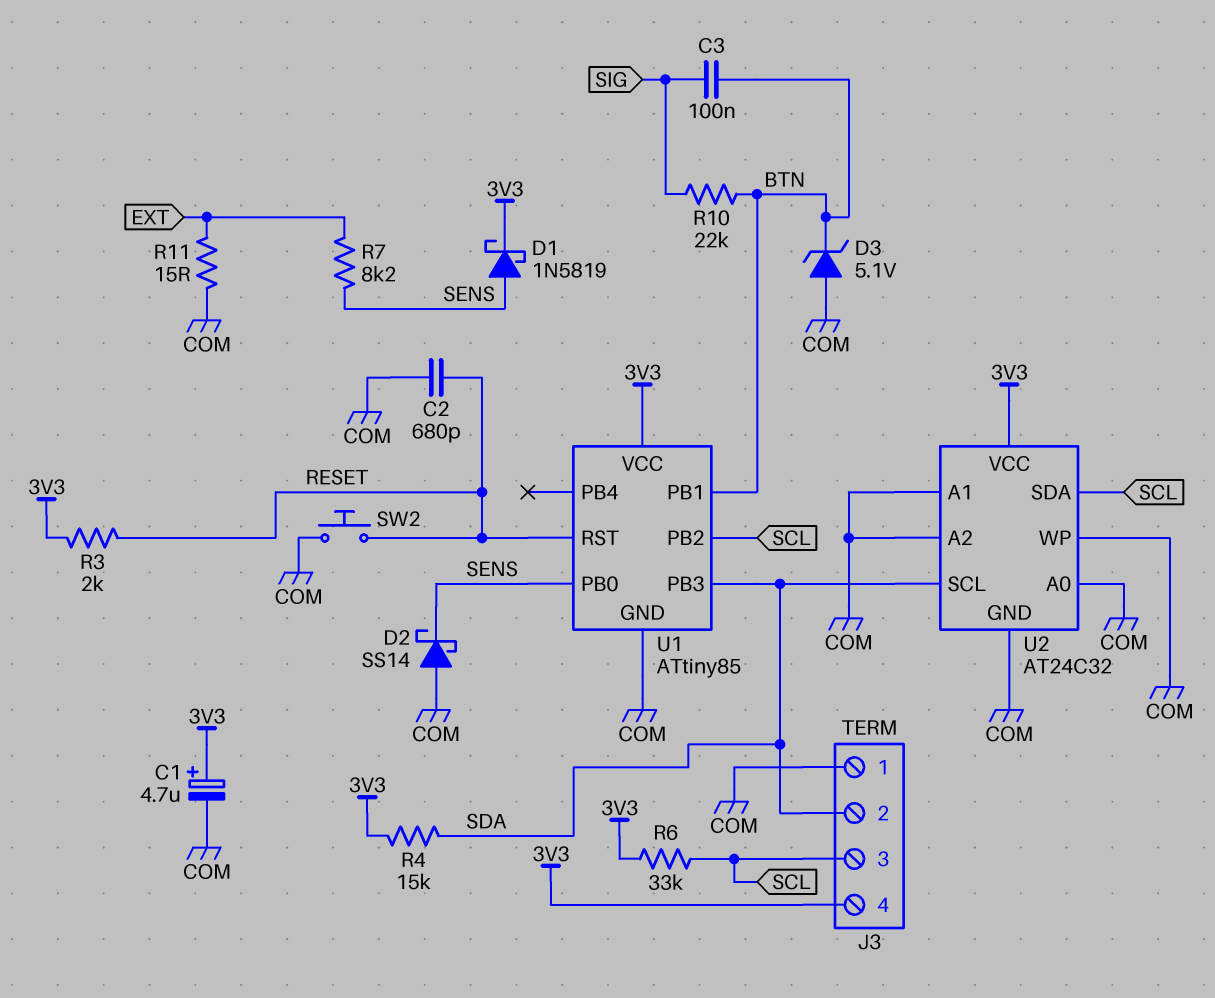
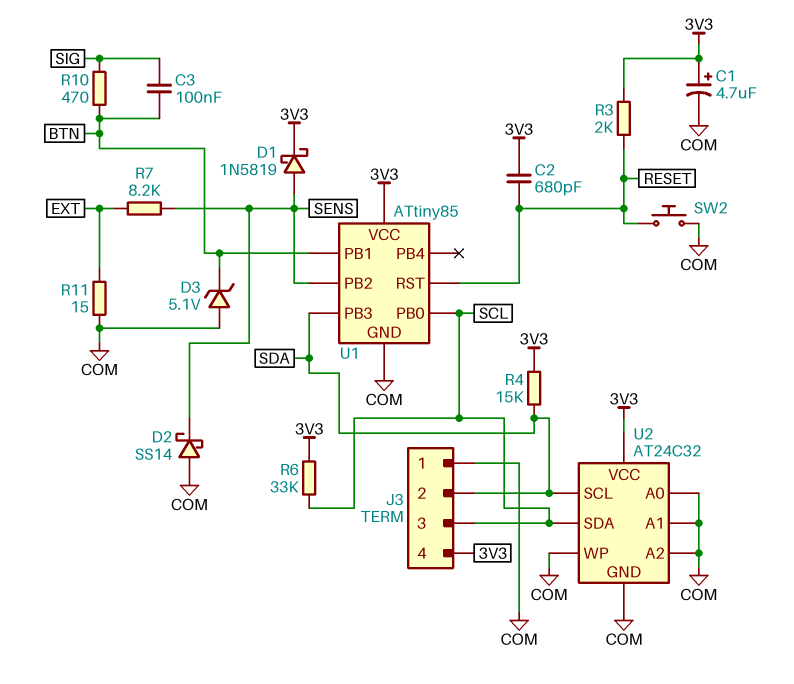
C2: 680pF (COM, RESET) -> 680pF (3V3, RESET)
R10: 22k (BTN, SIG) -> 470 (BTN, SIG)
U1 pin PB0: SENS -> SCL
U1 pin PB2: SCL -> SENS

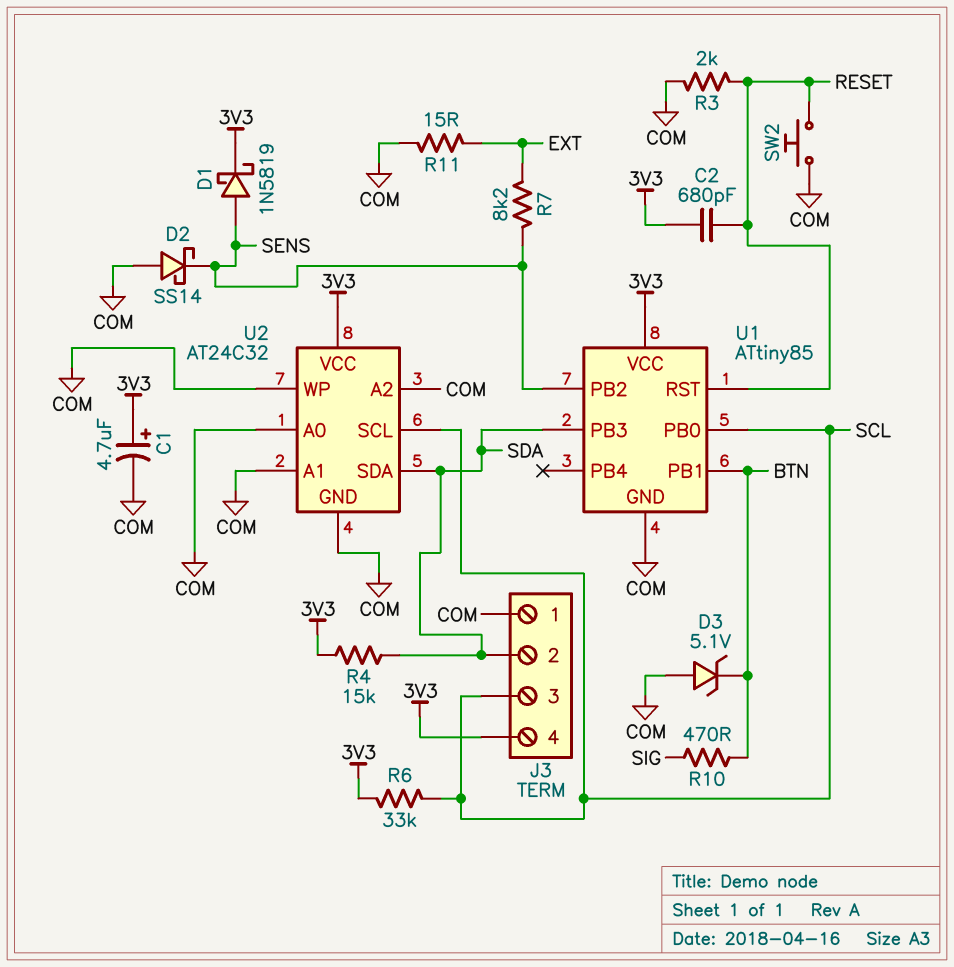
C3: 100nF (BTN, SIG) -> none
R3: 2k (3V3, RESET) -> 2k (COM, RESET)
U2 pin SCL: SDA -> SCL
U2 pin SDA: SCL -> SDA

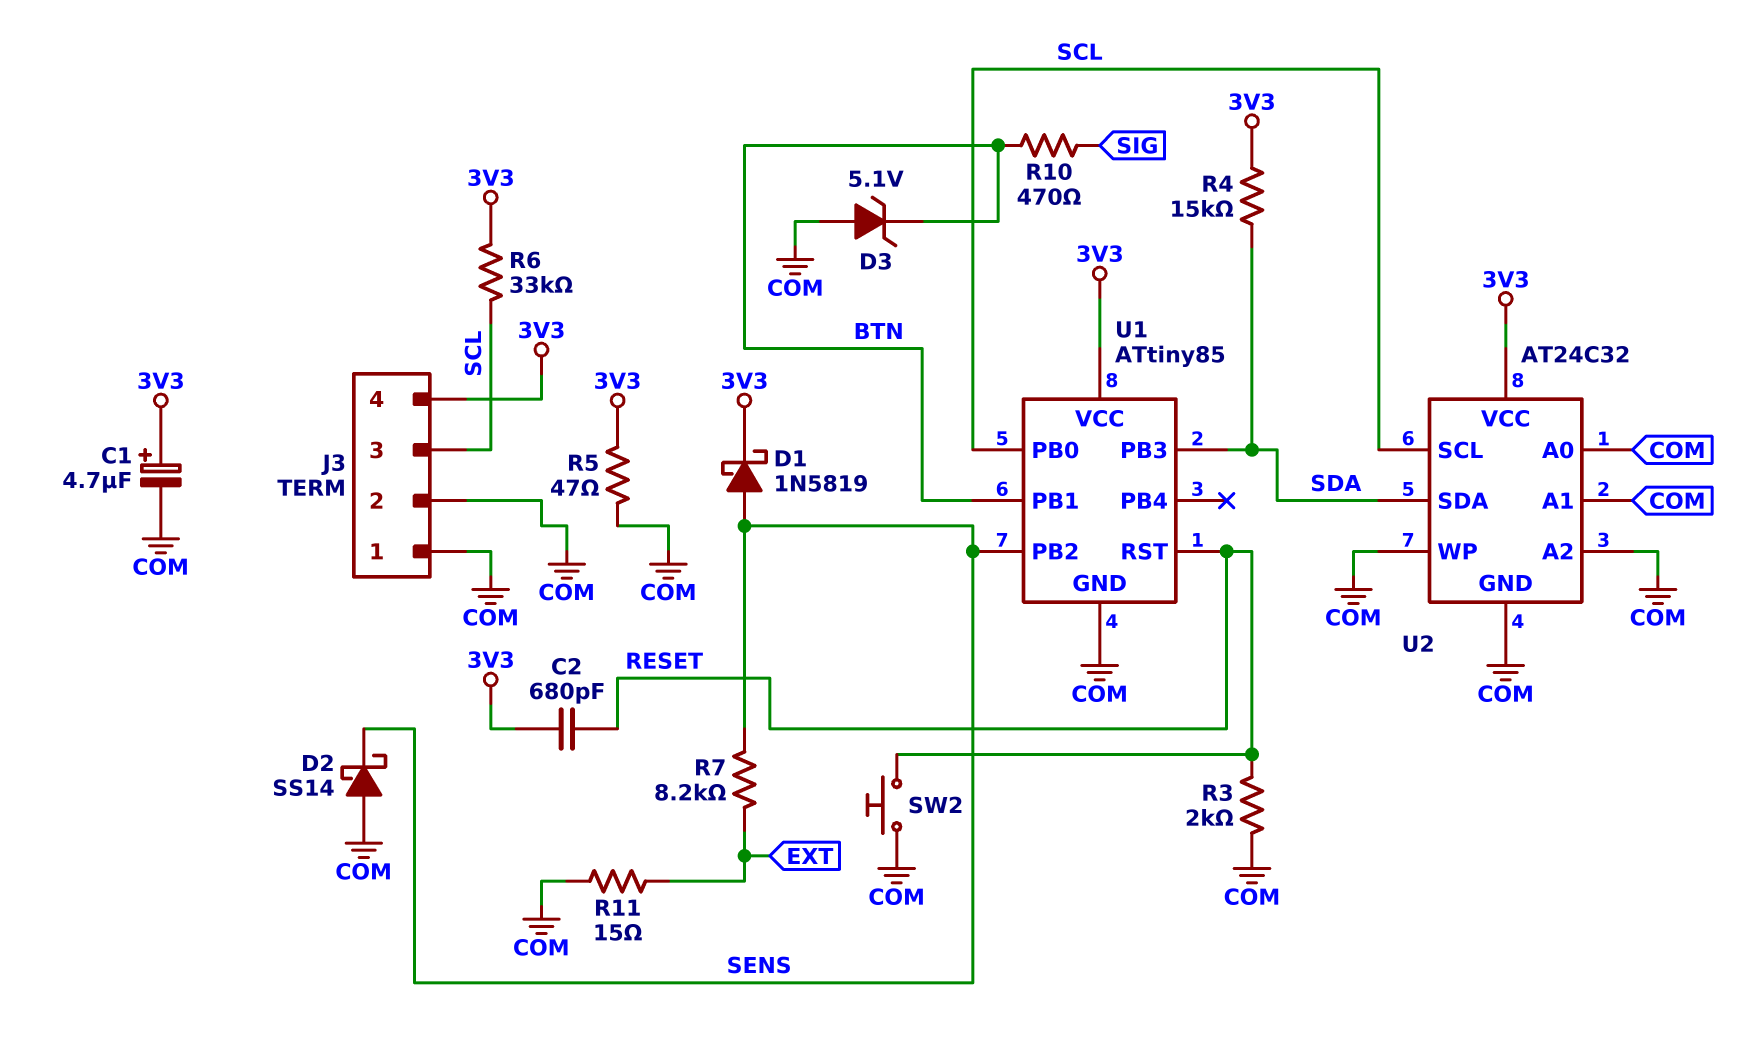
J3 pin 2: SDA -> COM
R5: none -> 47 (3V3, COM)

